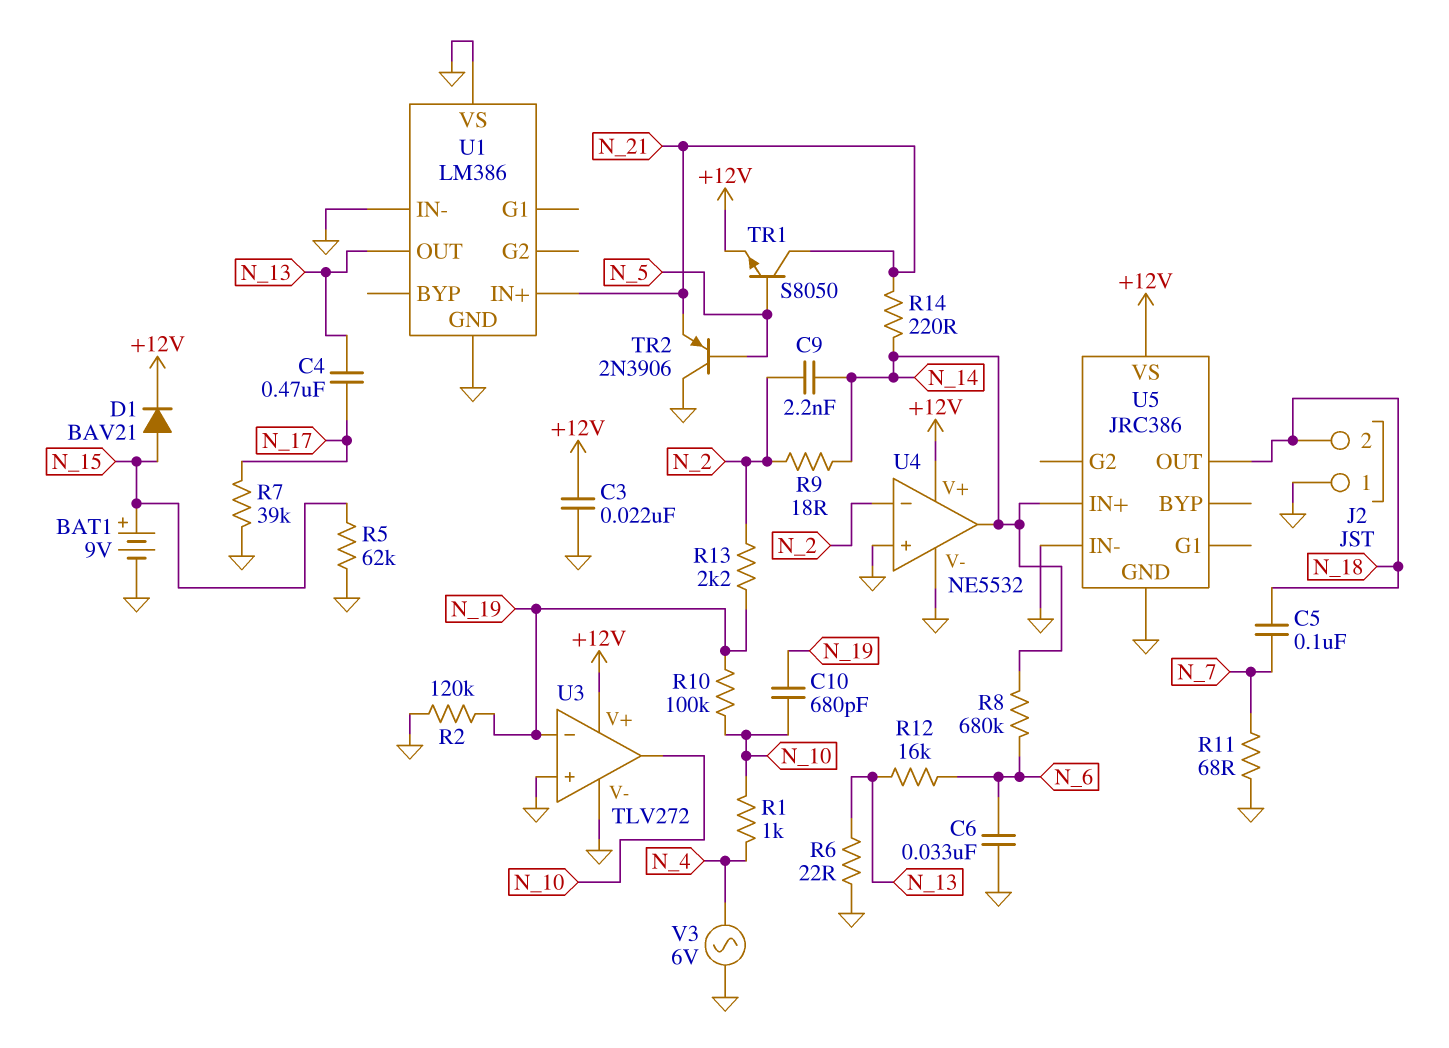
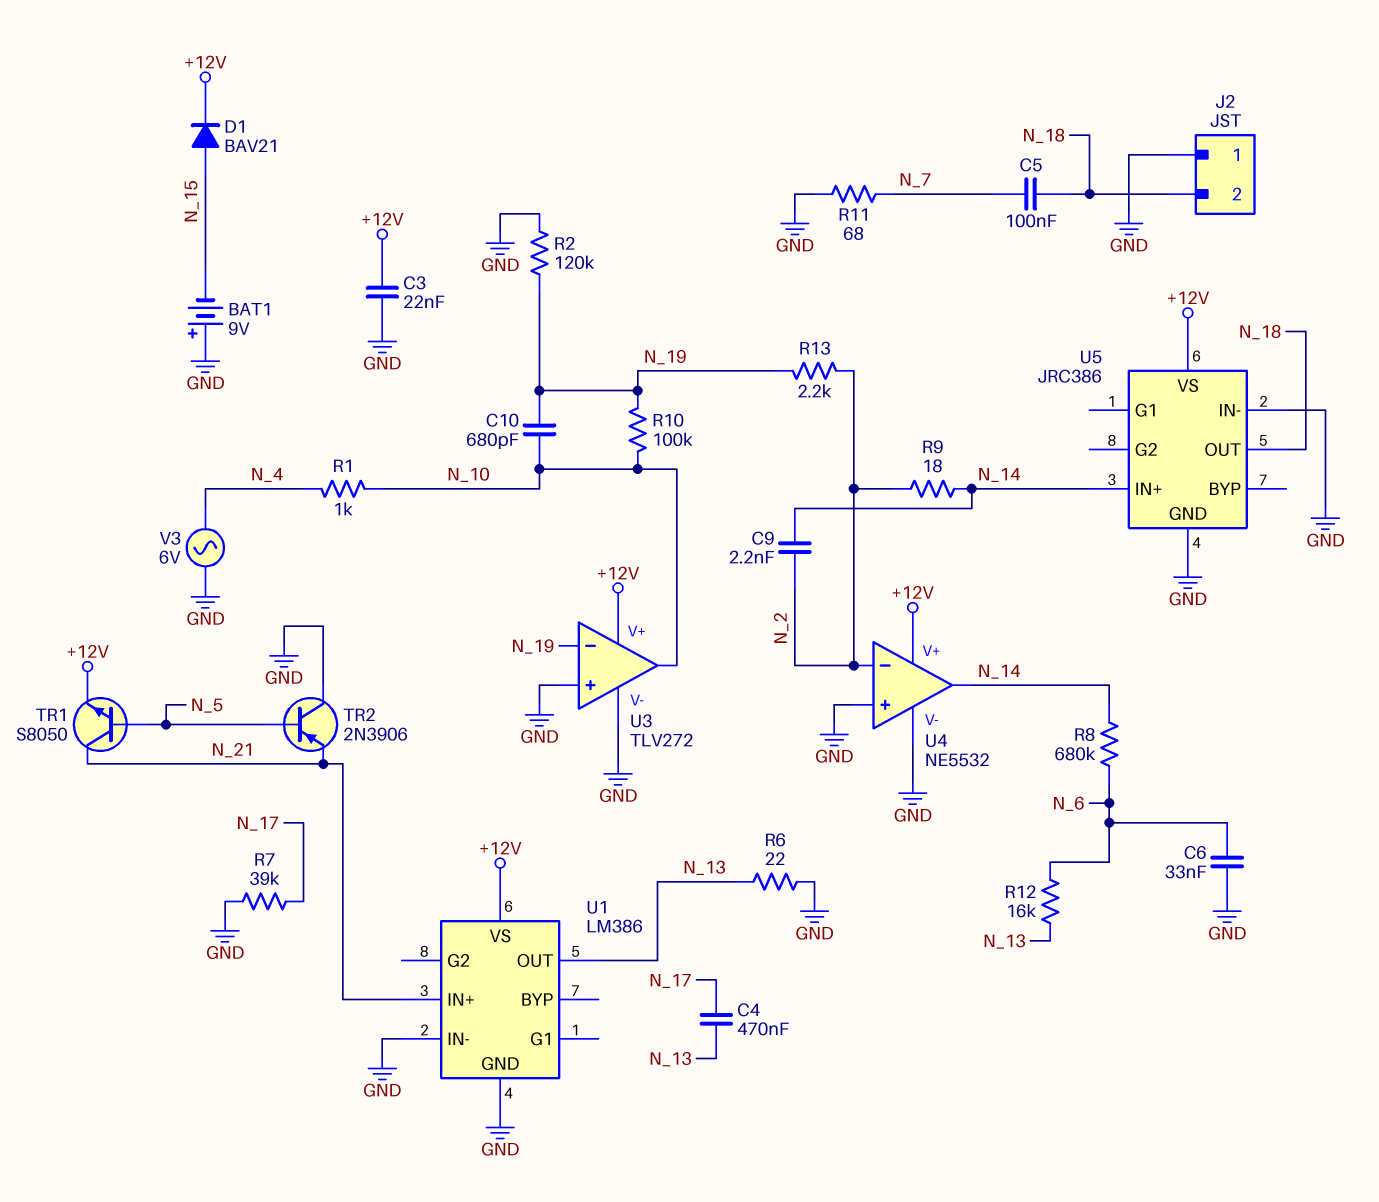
BAT1: 9V (plus N_15, minus GND) -> 9V (plus GND, minus N_15)
R5: 62k (GND, N_15) -> none
R14: 220 (N_14, N_21) -> none
U1 pin VS: GND -> +12V

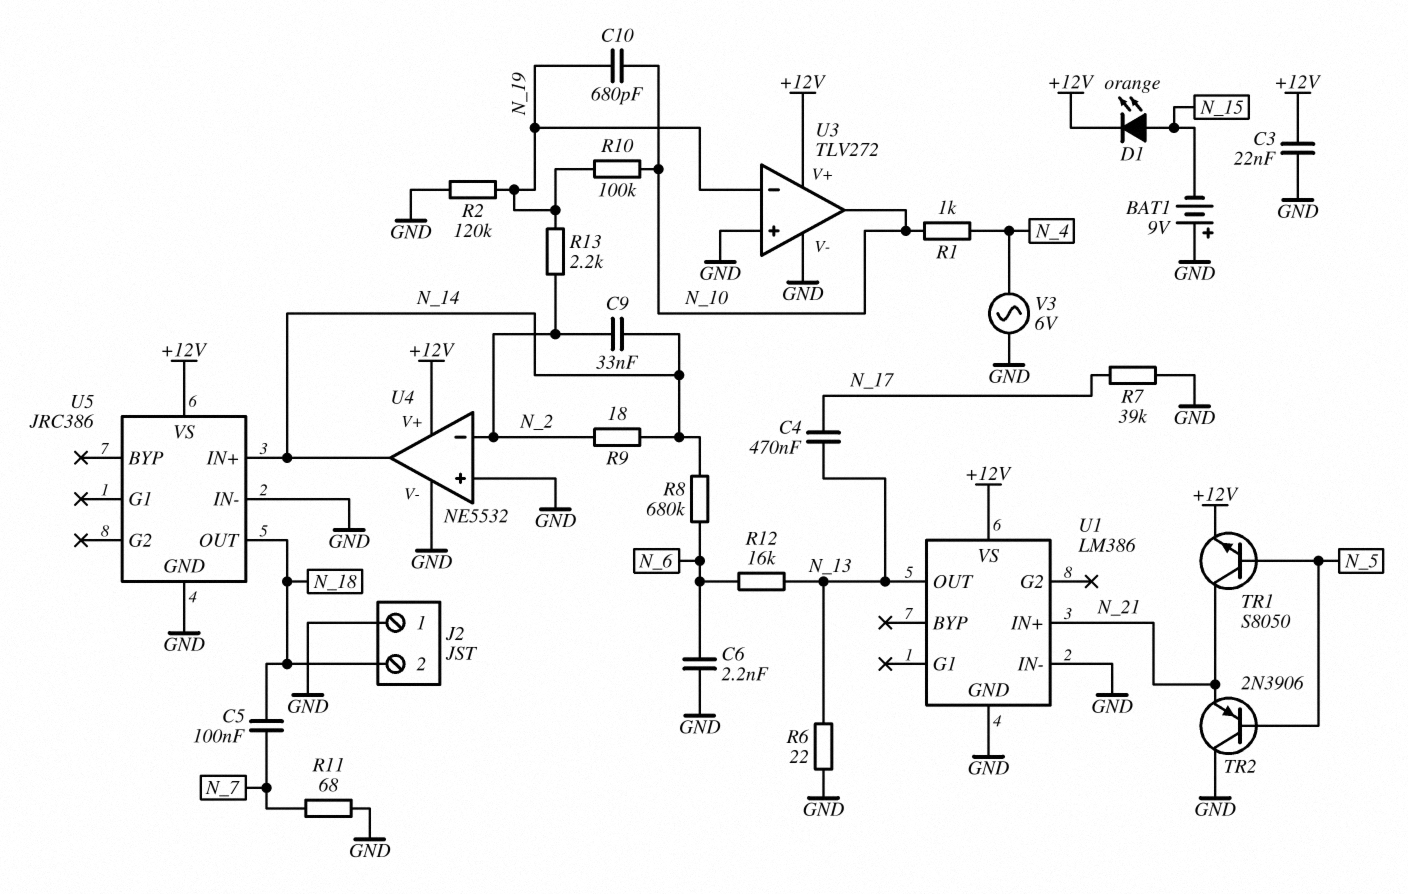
C6: 33nF (GND, N_6) -> 2.2nF (GND, N_6)
C9: 2.2nF (N_2, N_14) -> 33nF (N_2, N_14)
D1: diode BAV21 (A N_15, K +12V) -> LED orange (A N_15, K +12V)

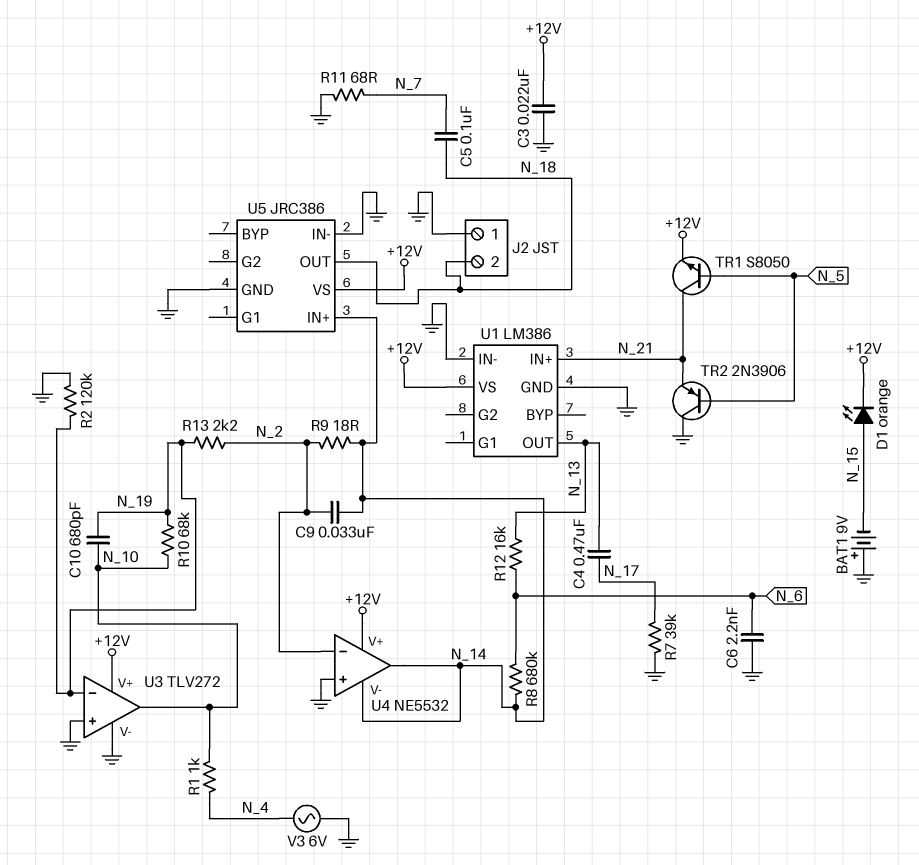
R6: 22 (GND, N_13) -> none
R10: 100k (N_10, N_19) -> 68k (N_10, N_19)
U4 pin V-: GND -> N_14

